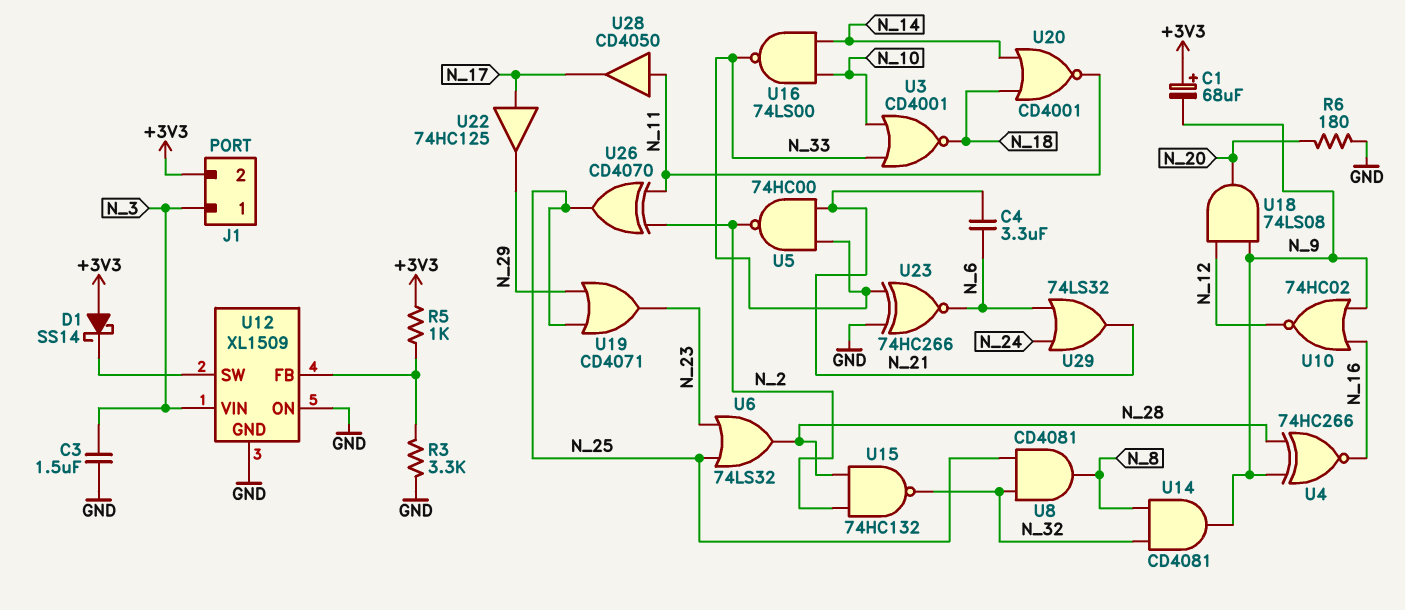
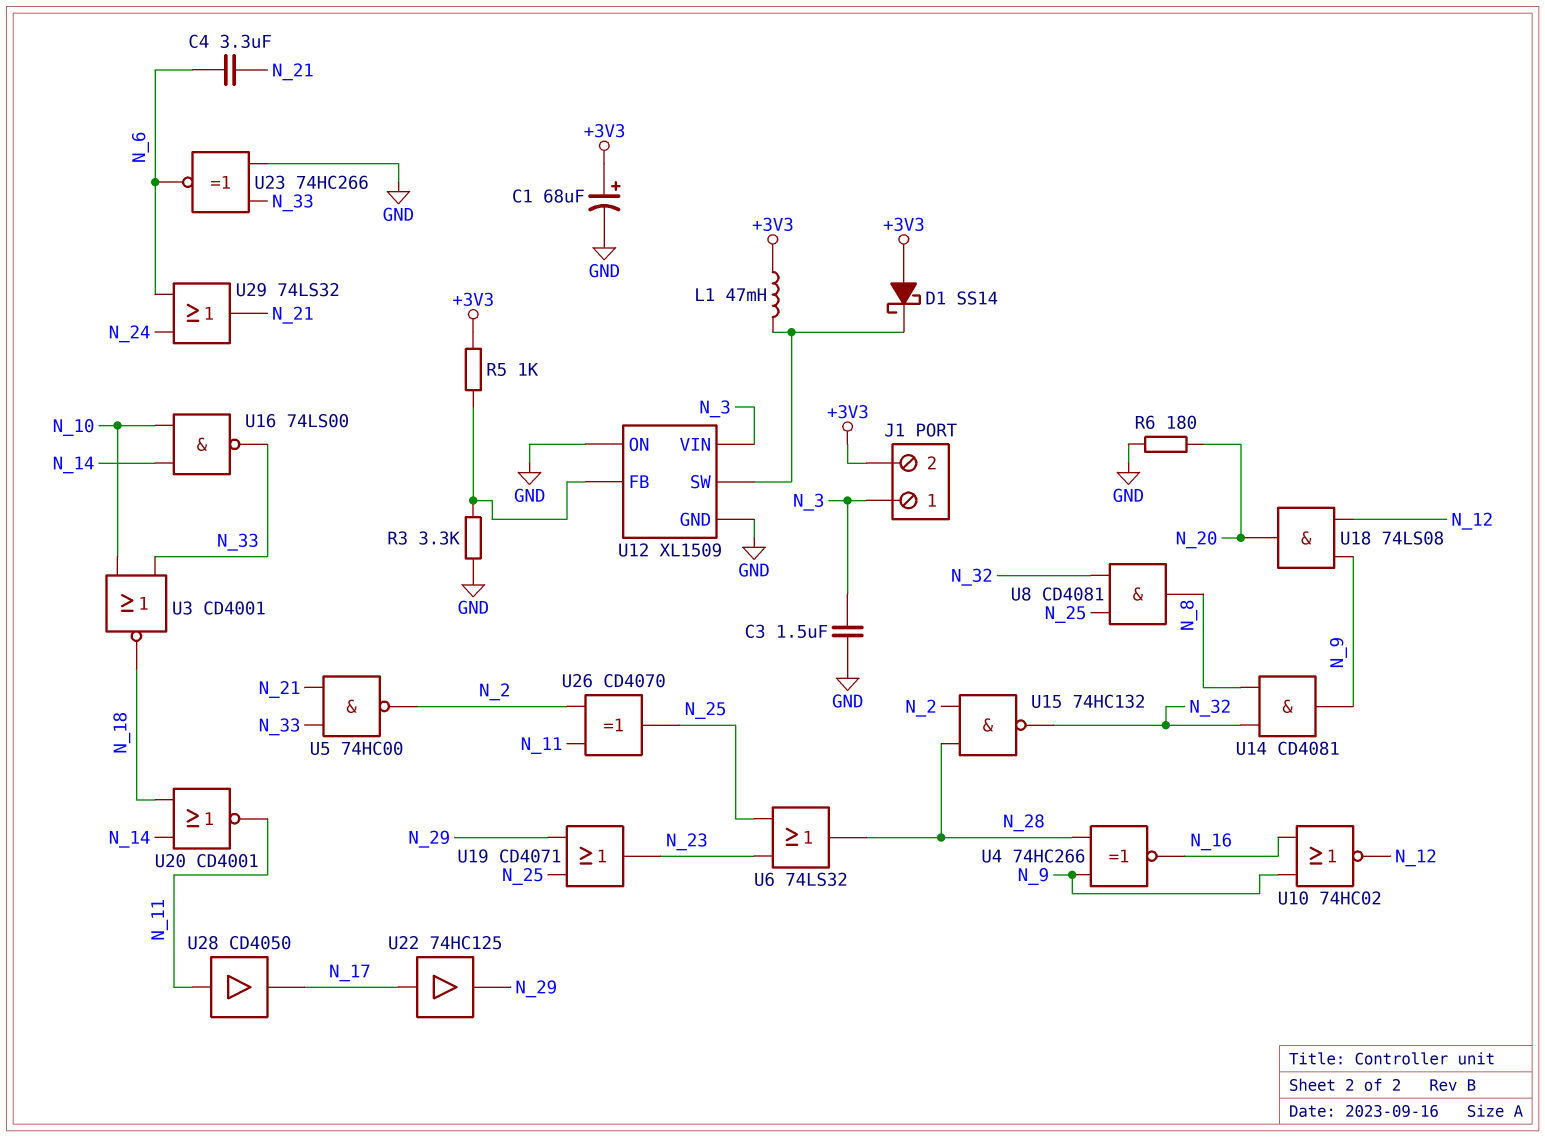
C1: 68uF (plus +3V3, minus N_9) -> 68uF (plus +3V3, minus GND)
L1: none -> 47mH (+3V3, U12/SW)

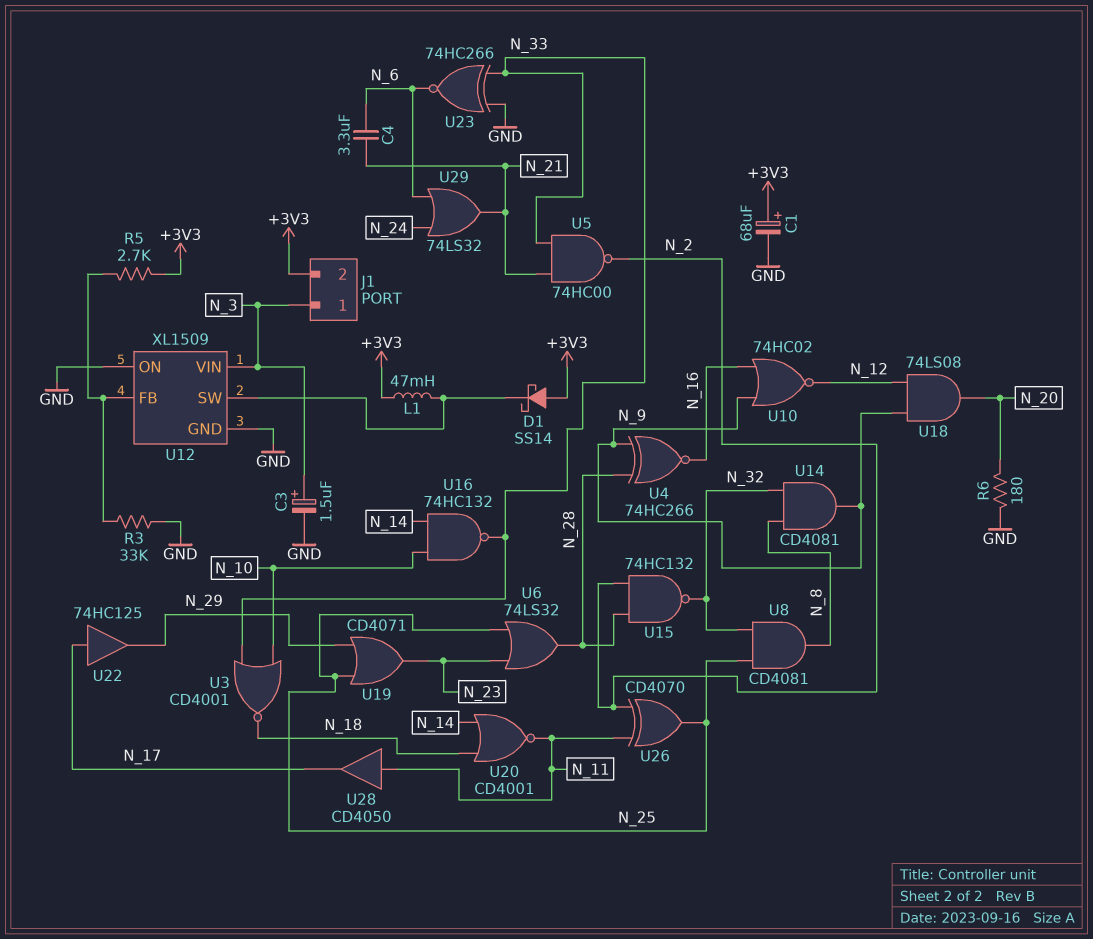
C3: 1.5uF (GND, N_3) -> 1.5uF (plus N_3, minus GND)
R3: 3.3k (GND, U12/FB) -> 33k (GND, U12/FB)
R5: 1k (+3V3, U12/FB) -> 2.7k (+3V3, U12/FB)
U16: NAND 74LS00 (in N_10, in N_14, out N_33) -> NAND 74HC132 (in N_10, in N_14, out N_33)

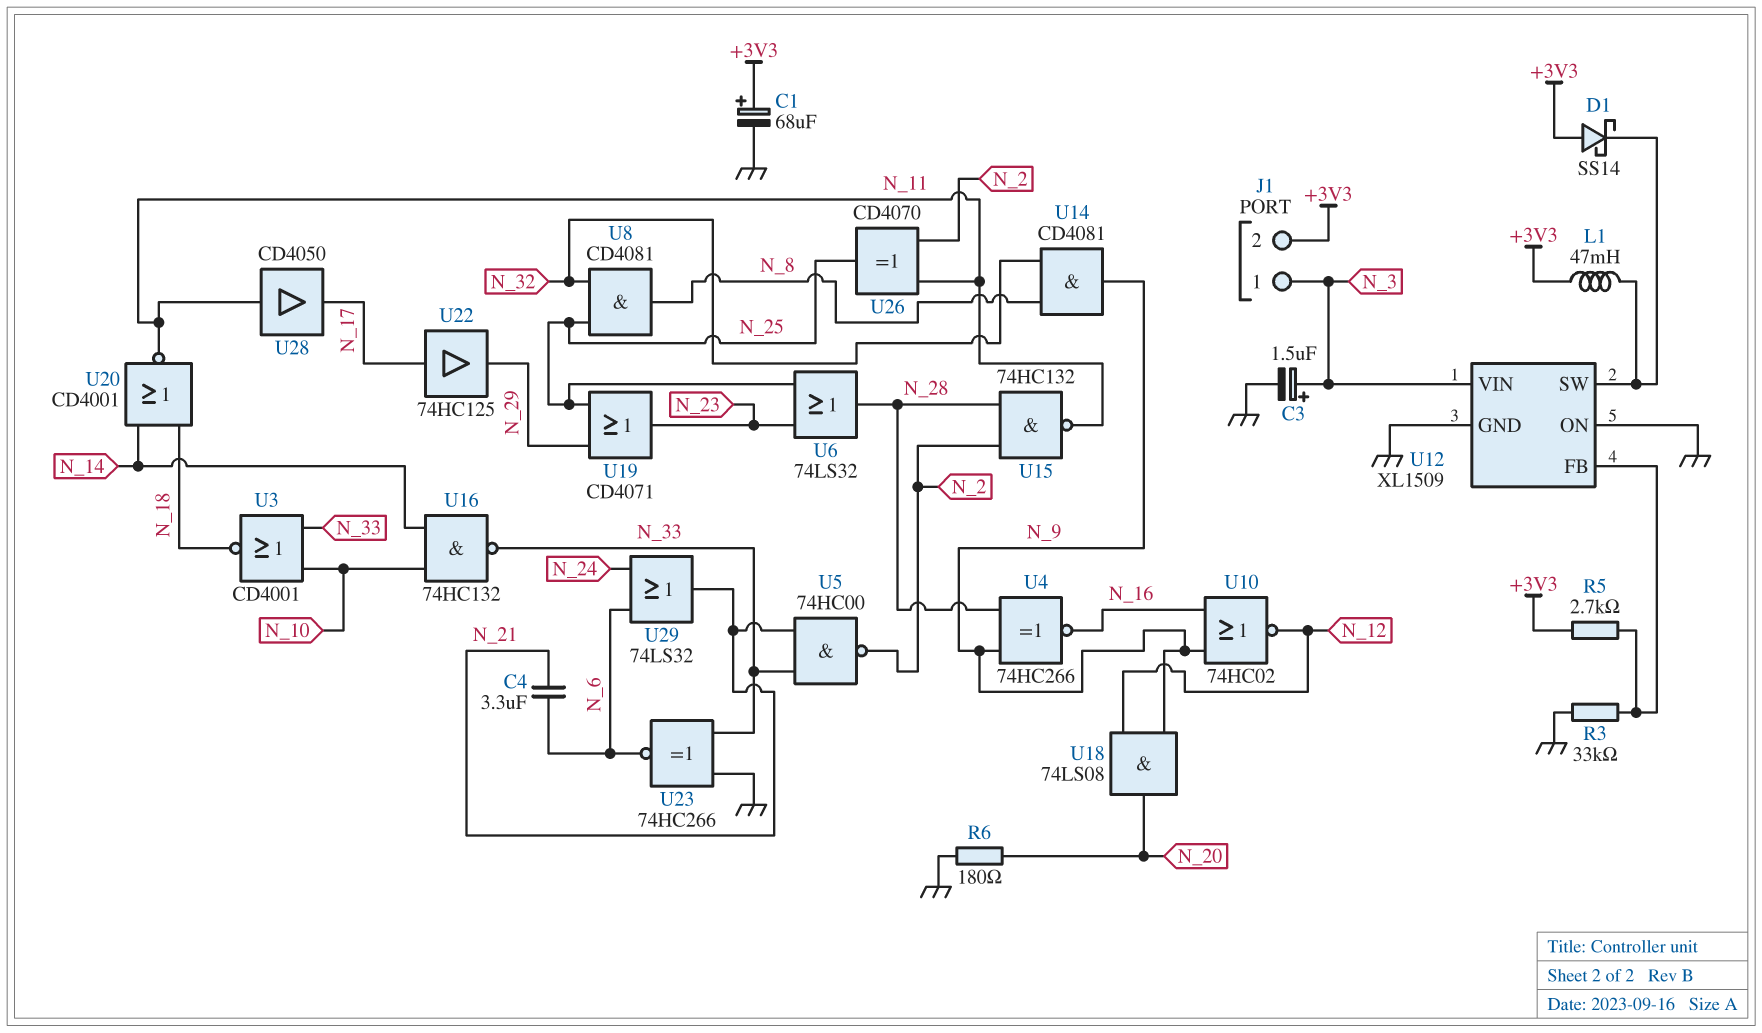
U15: NAND 74HC132 (in N_2, in N_28, out N_32) -> NAND 74HC132 (in N_2, in N_28, out N_11)

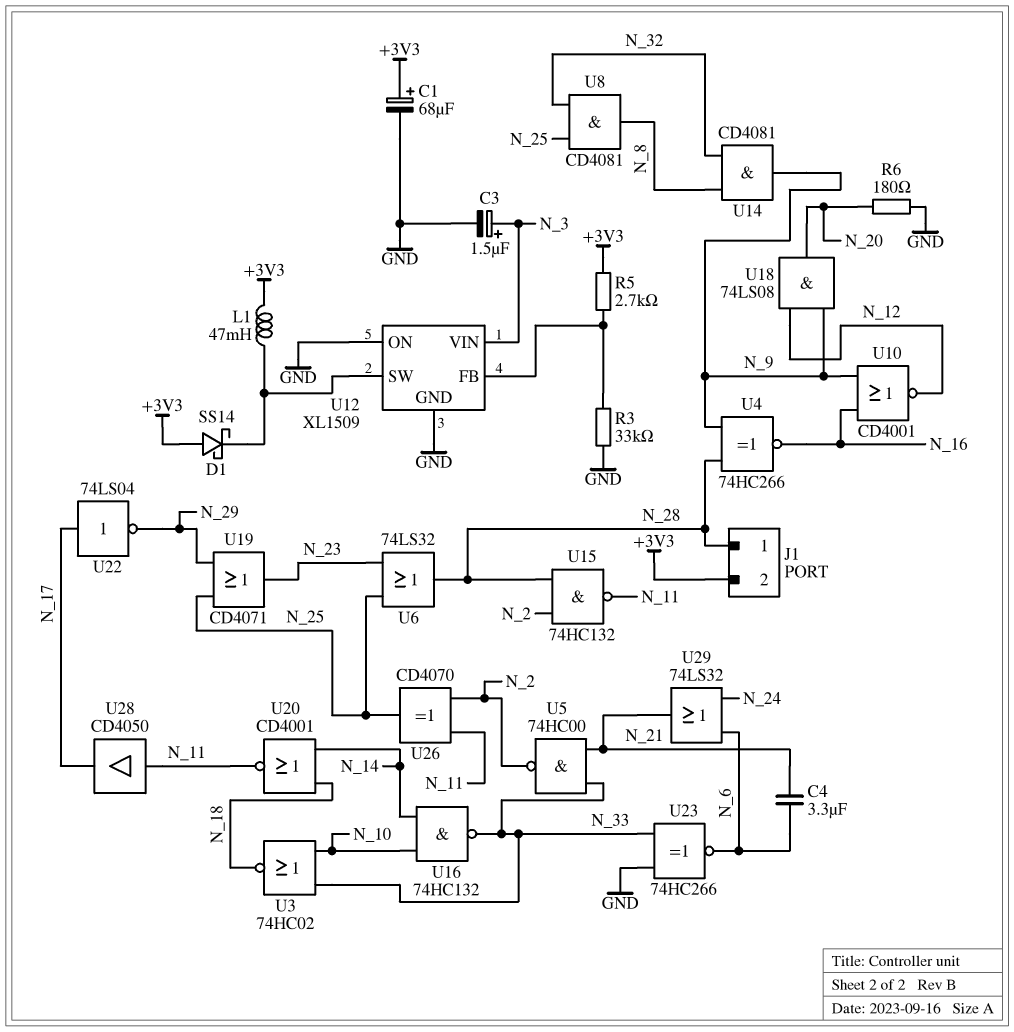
J1 pin 1: N_3 -> N_28
U3: NOR CD4001 (in N_10, in N_33, out N_18) -> NOR 74HC02 (in N_10, in N_33, out N_18)
U10: NOR 74HC02 (in N_9, in N_16, out N_12) -> NOR CD4001 (in N_9, in N_16, out N_12)
U22: buffer 74HC125 (in N_17, out N_29) -> NOT 74LS04 (in N_17, out N_29)

